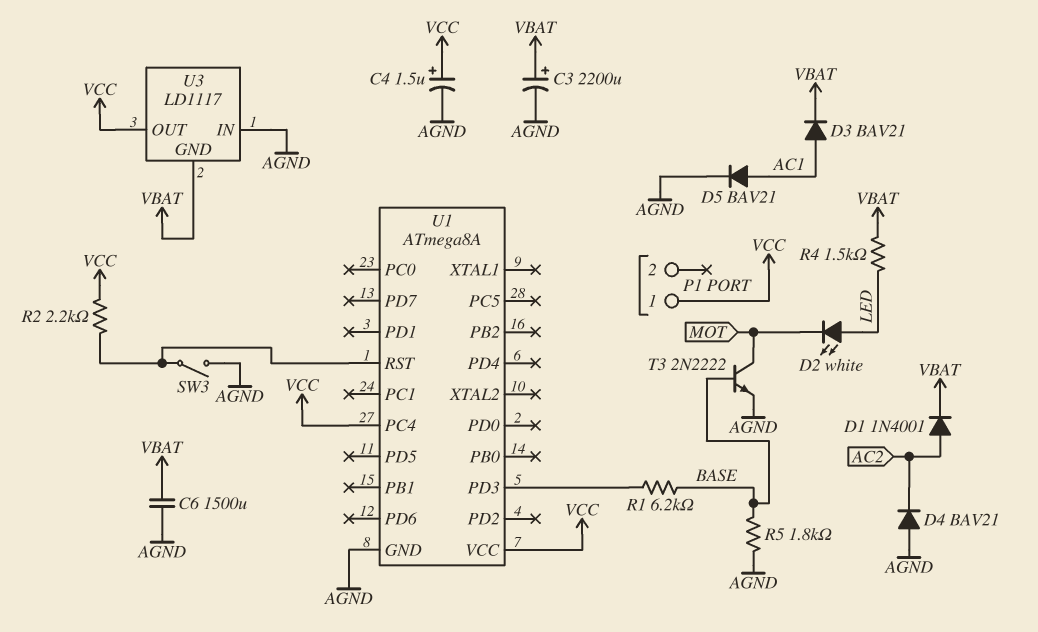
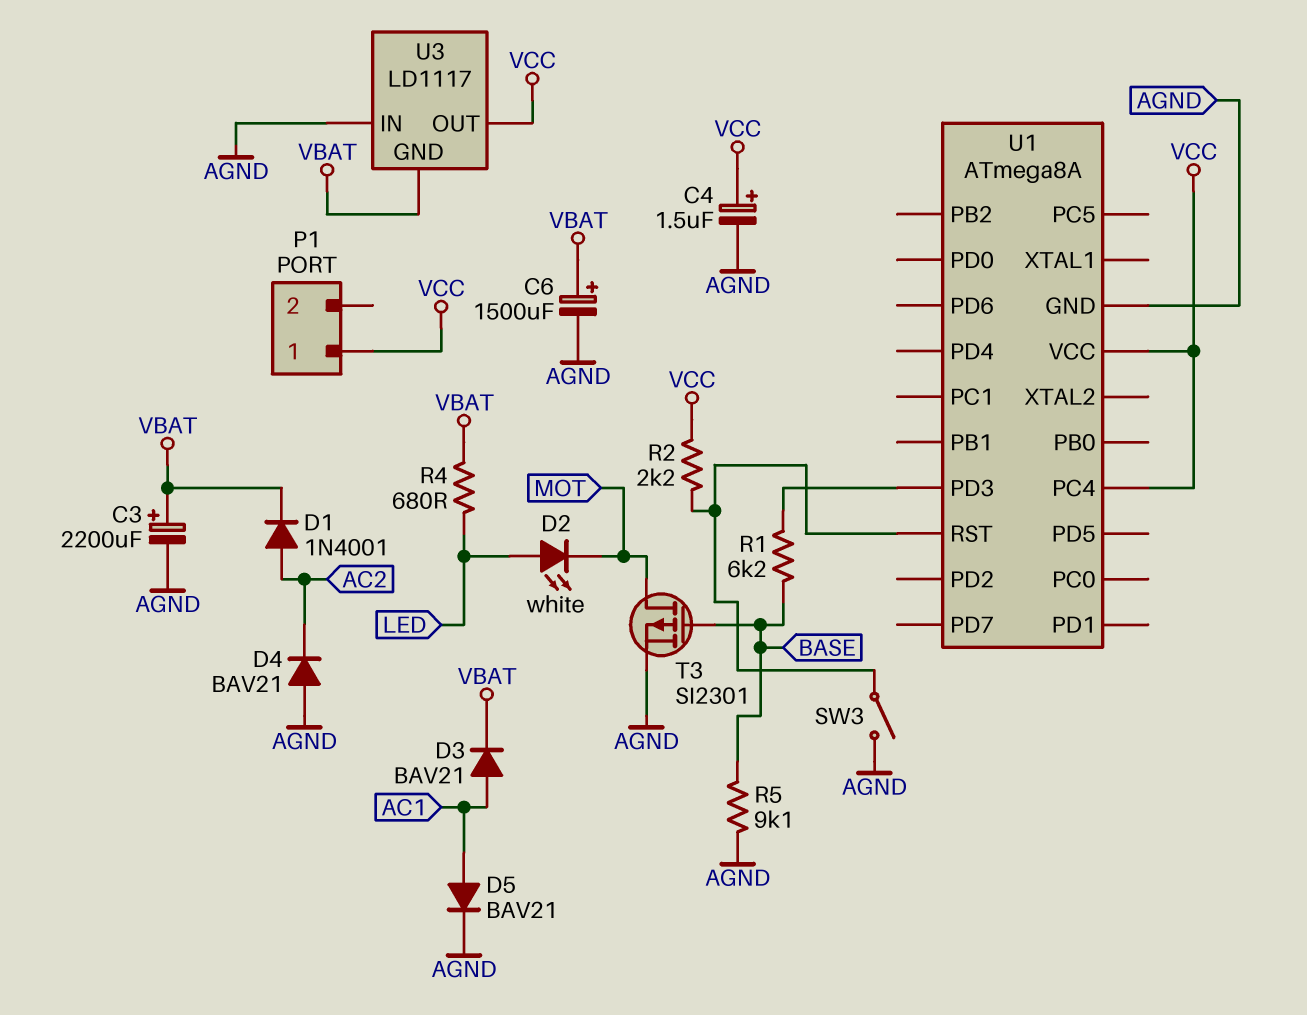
C6: 1500uF (AGND, VBAT) -> 1500uF (plus VBAT, minus AGND)
R4: 1.5k (LED, VBAT) -> 680 (LED, VBAT)
R5: 1.8k (AGND, BASE) -> 9.1k (AGND, BASE)
T3: NPN 2N2222 (B BASE, C MOT, E AGND) -> PMOS SI2301 (G BASE, D MOT, S AGND)

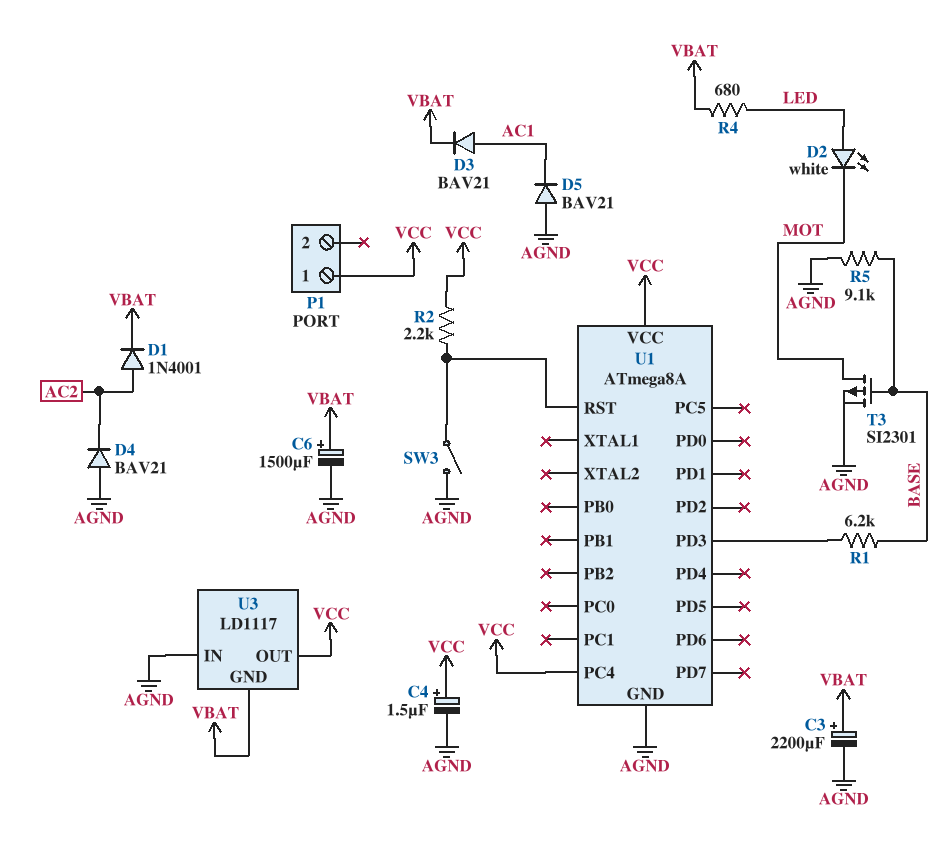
D5: diode BAV21 (A AC1, K AGND) -> diode BAV21 (A AGND, K AC1)

